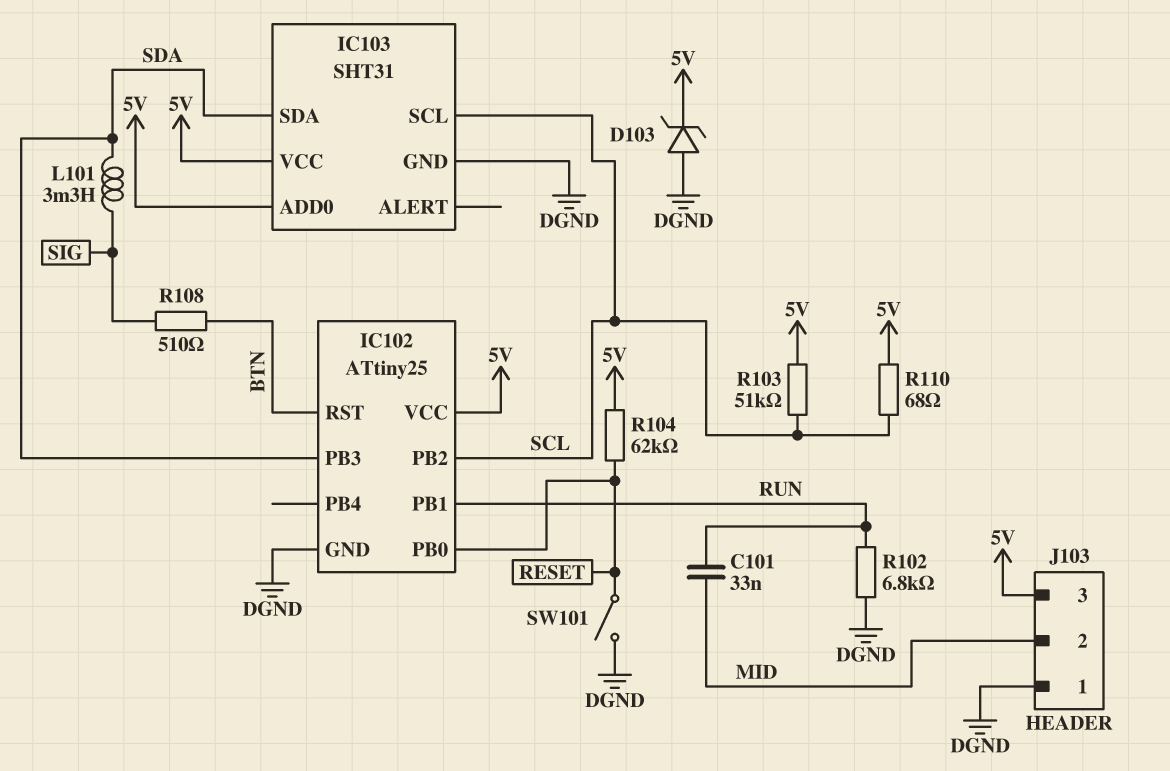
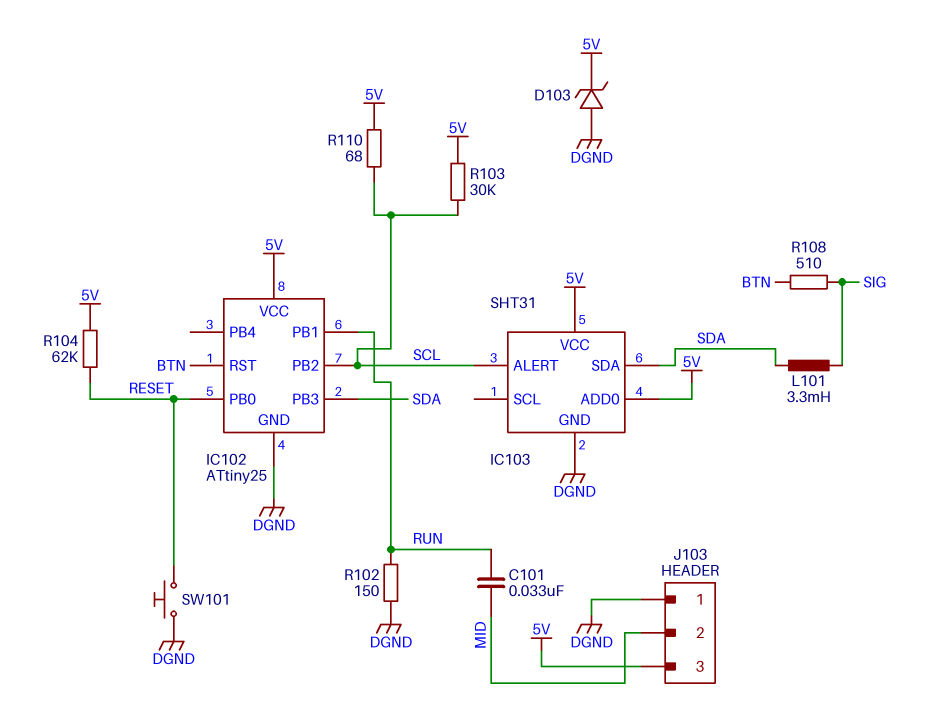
IC103 pin ALERT: none -> SCL
IC103 pin SCL: SCL -> none
R102: 6.8k (DGND, RUN) -> 150 (DGND, RUN)
R103: 51k (5V, SCL) -> 30k (5V, SCL)
SW101: switch (DGND, RESET) -> button (DGND, RESET)

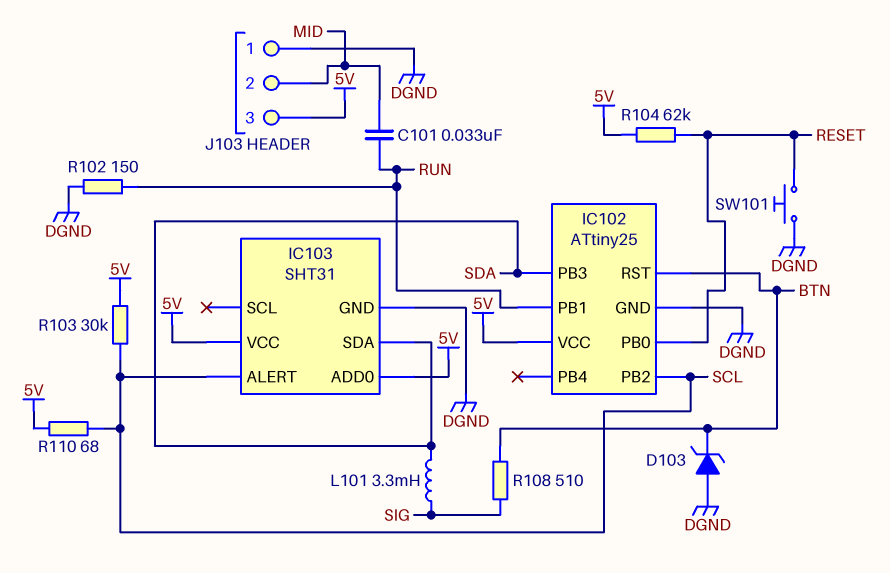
D103: zener (A DGND, K 5V) -> zener (A DGND, K BTN)

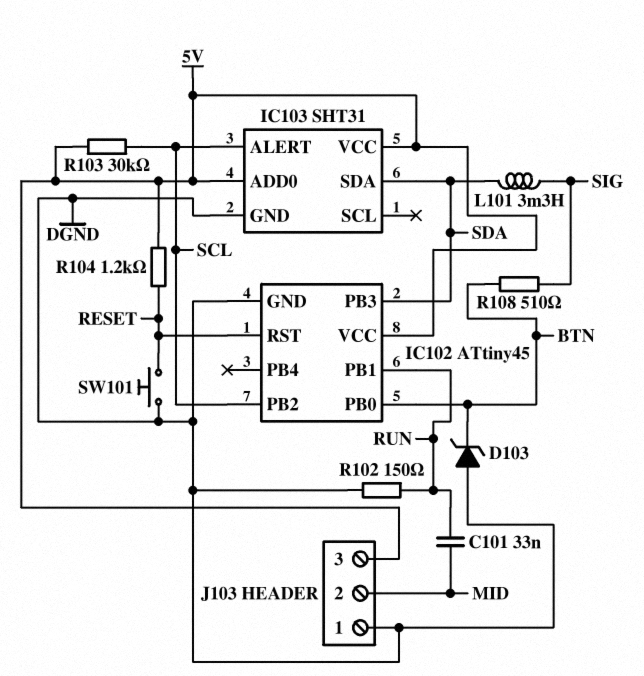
IC102: ATtiny25 -> ATtiny45
IC102 pin PB0: RESET -> BTN
IC102 pin RST: BTN -> RESET
R104: 62k (5V, RESET) -> 1.2k (5V, RESET)
R110: 68 (5V, SCL) -> none

